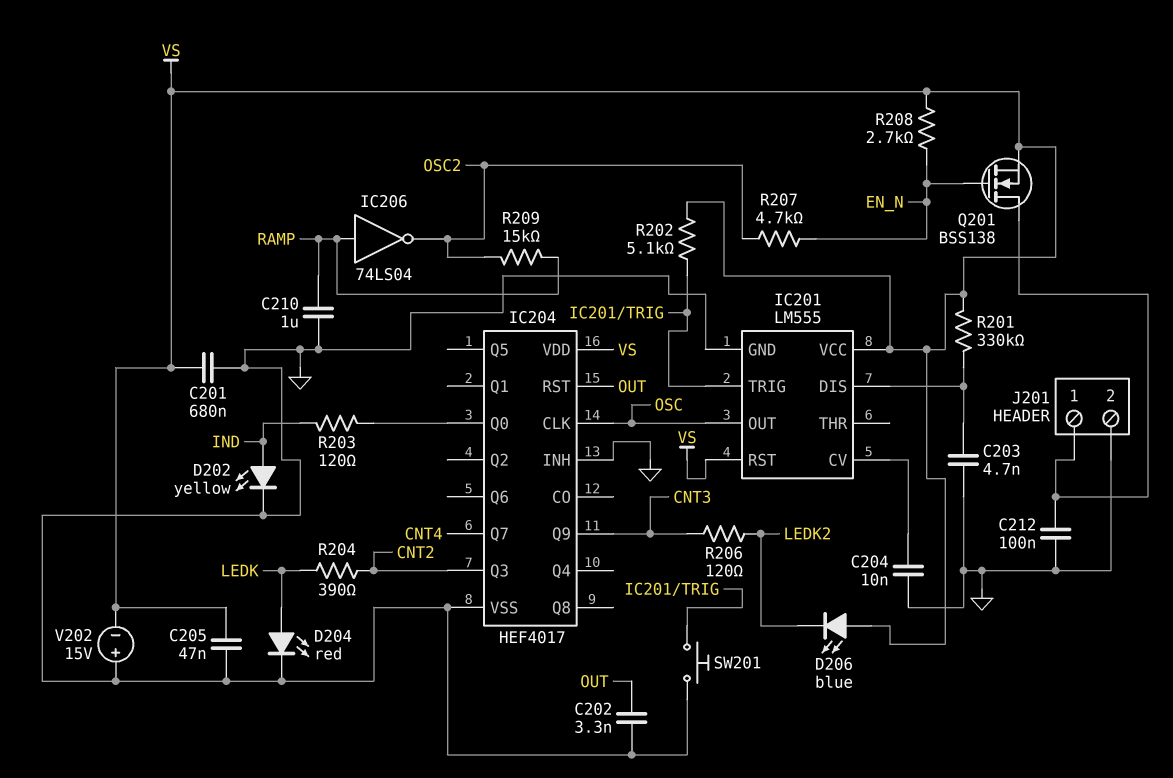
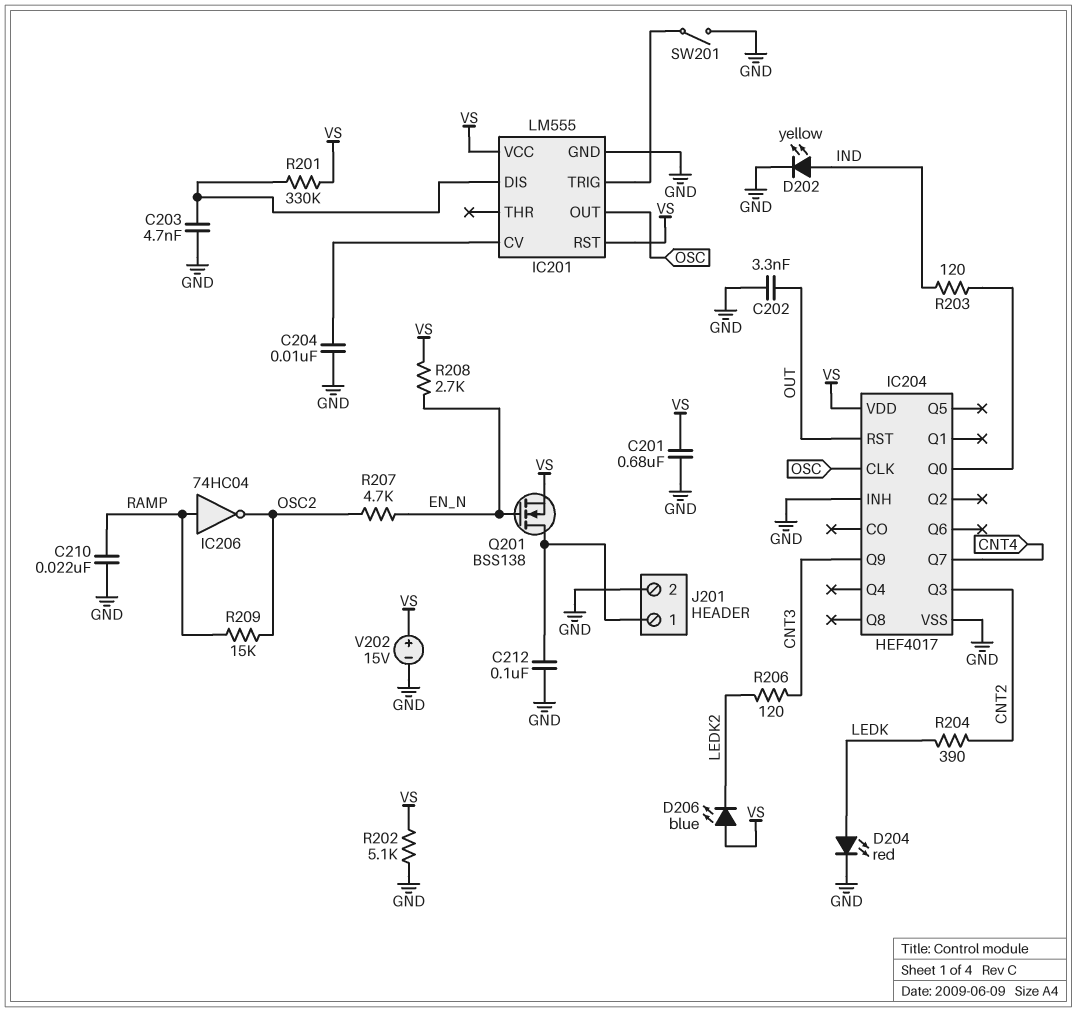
C205: 47nF (GND, VS) -> none
C210: 1uF (GND, RAMP) -> 22nF (GND, RAMP)
IC206: NOT 74LS04 (in RAMP, out OSC2) -> NOT 74HC04 (in RAMP, out OSC2)
R202: 5.1k (IC201/TRIG, VS) -> 5.1k (GND, VS)
SW201: button (GND, IC201/TRIG) -> switch (GND, IC201/TRIG)
V202: 15V (plus GND, minus VS) -> 15V (plus VS, minus GND)

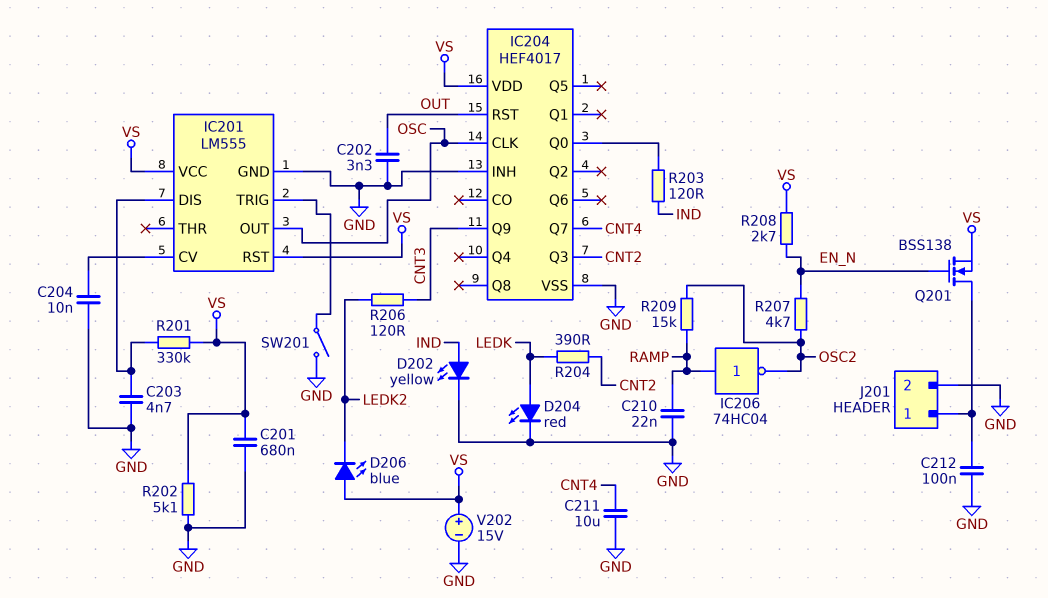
C211: none -> 10uF (CNT4, GND)

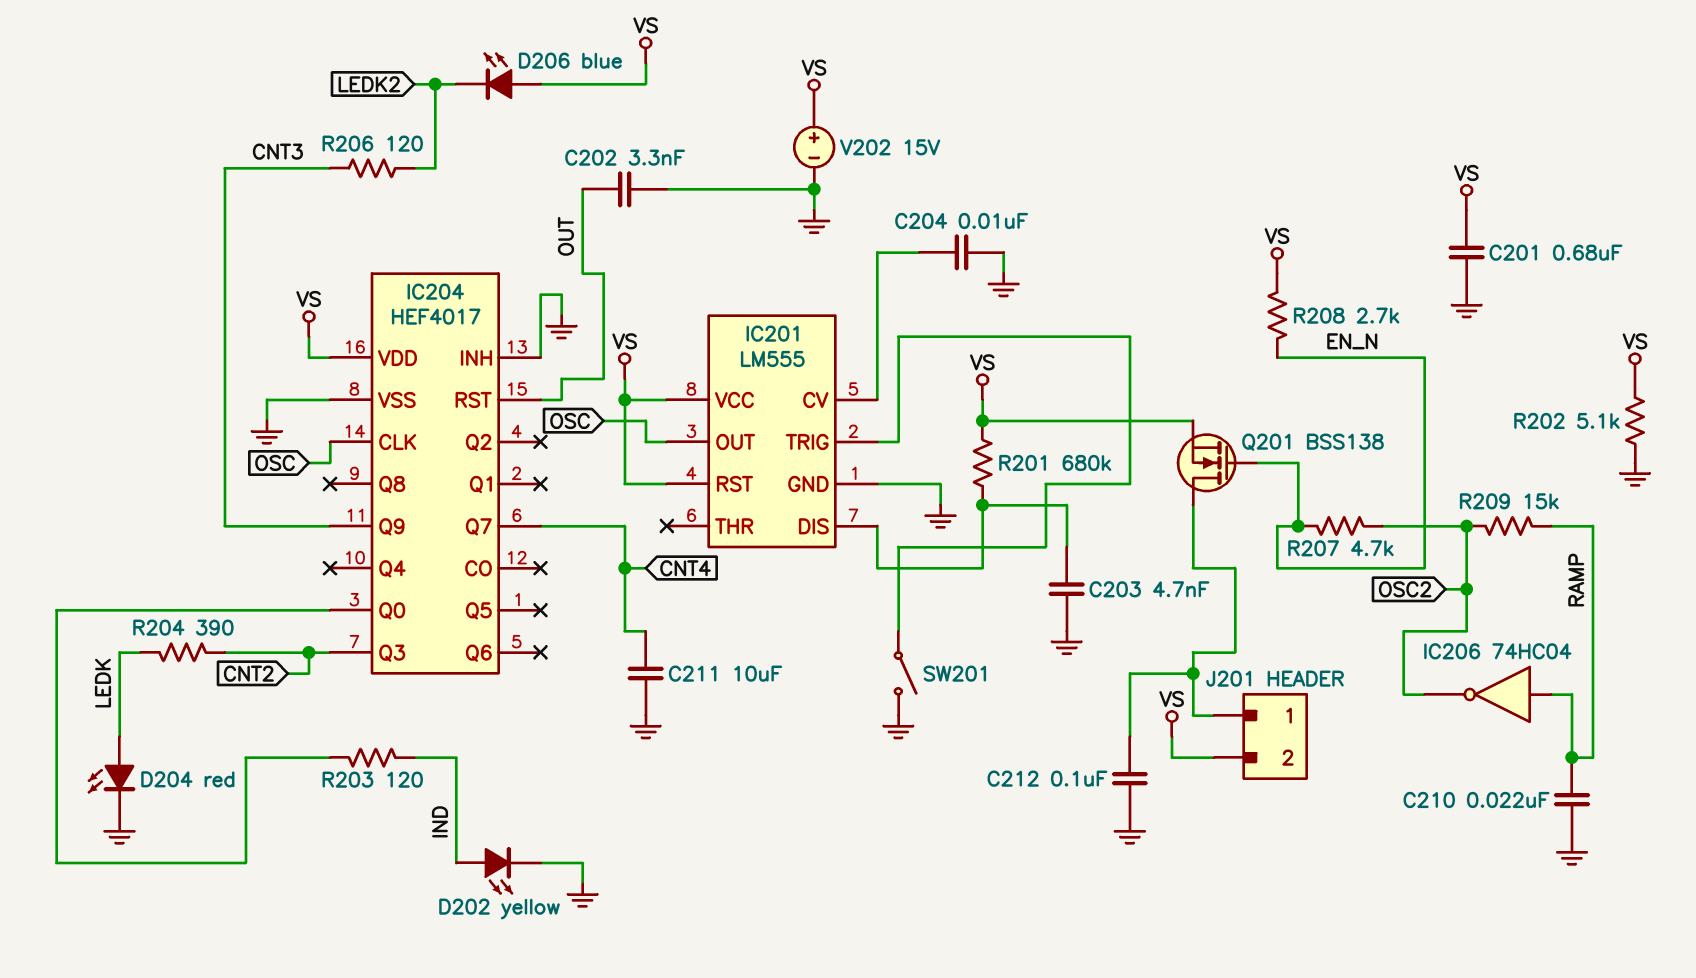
J201 pin 2: GND -> VS
R201: 330k (IC201/DIS, VS) -> 680k (IC201/DIS, VS)

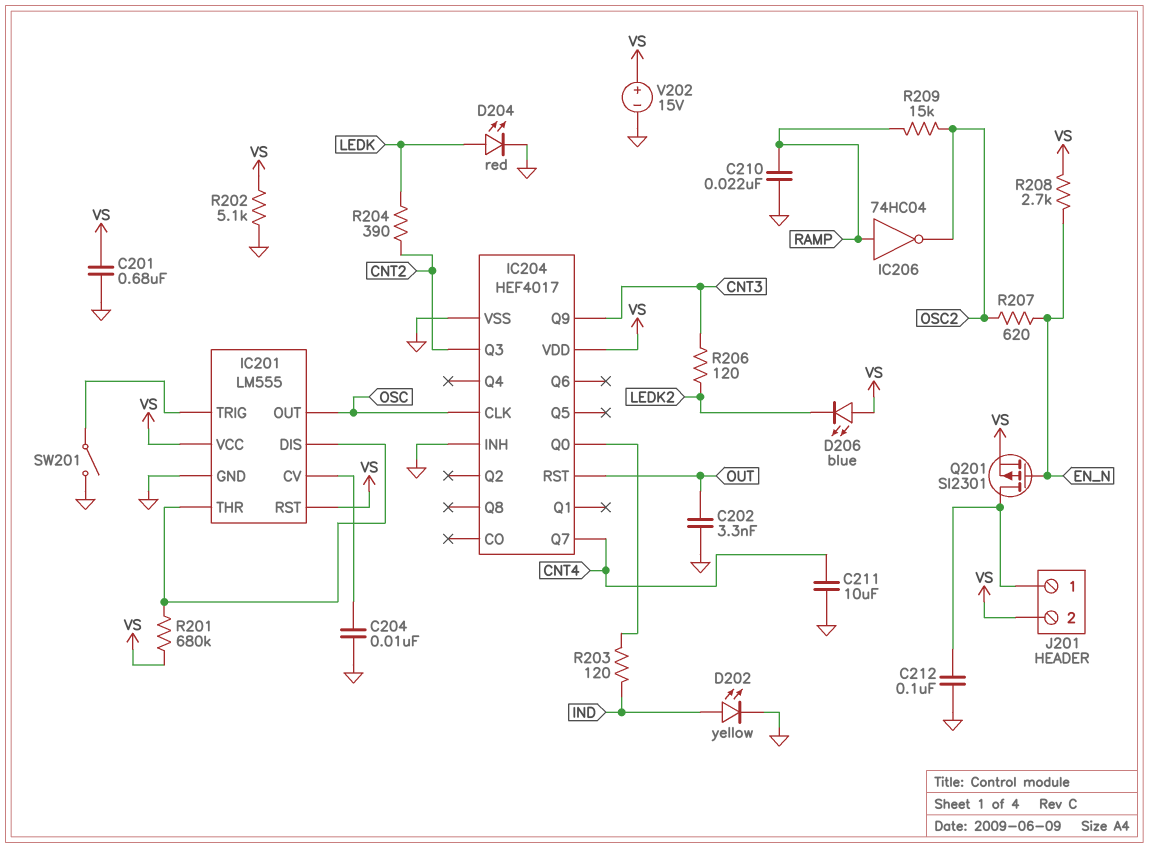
C203: 4.7nF (GND, IC201/DIS) -> none
IC201 pin THR: none -> IC201/DIS
Q201: NMOS BSS138 (G EN_N, D J201/1, S VS) -> PMOS SI2301 (G EN_N, D J201/1, S VS)
R207: 4.7k (EN_N, OSC2) -> 620 (EN_N, OSC2)

